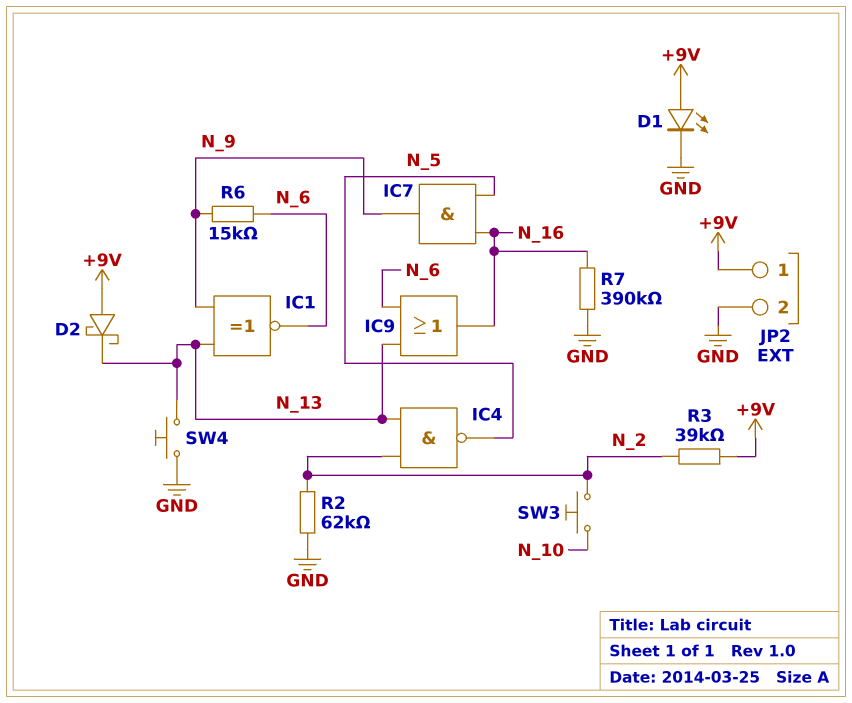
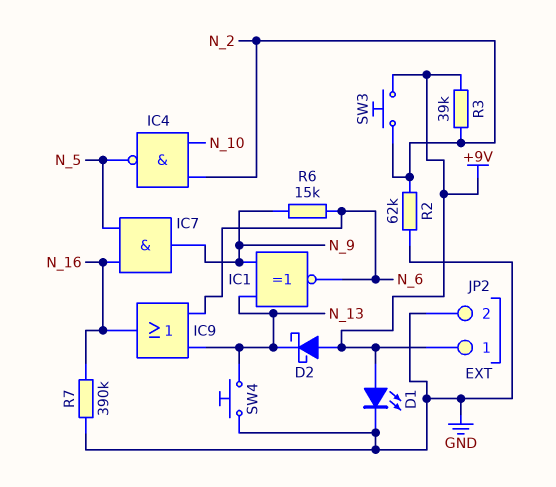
IC4: NAND (in N_2, in N_13, out N_5) -> NAND (in N_2, in N_10, out N_5)
SW3: button (N_2, N_10) -> button (+9V, N_2)

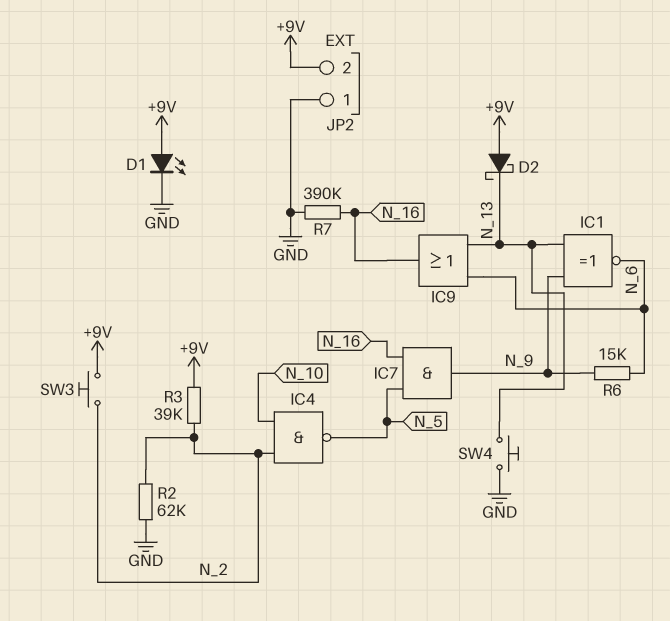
JP2 pin 1: +9V -> GND
JP2 pin 2: GND -> +9V

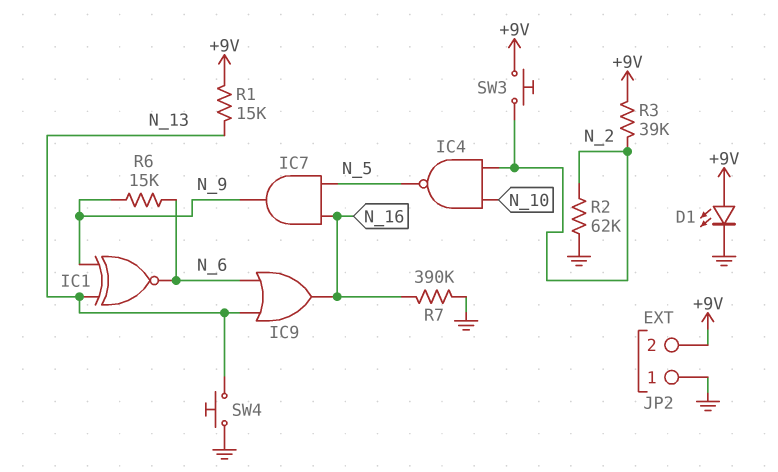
D2: schottky (A +9V, K N_13) -> none
R1: none -> 15k (+9V, N_13)

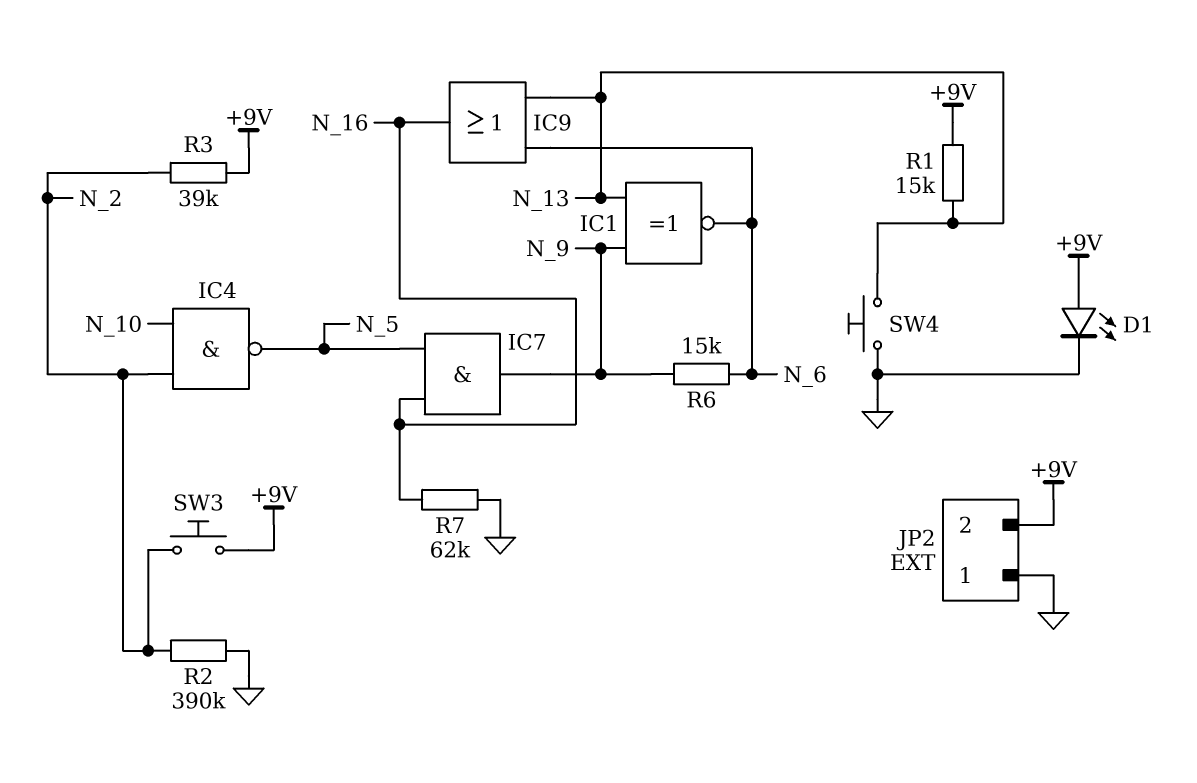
R2: 62k (GND, N_2) -> 390k (GND, N_2)
R7: 390k (GND, N_16) -> 62k (GND, N_16)

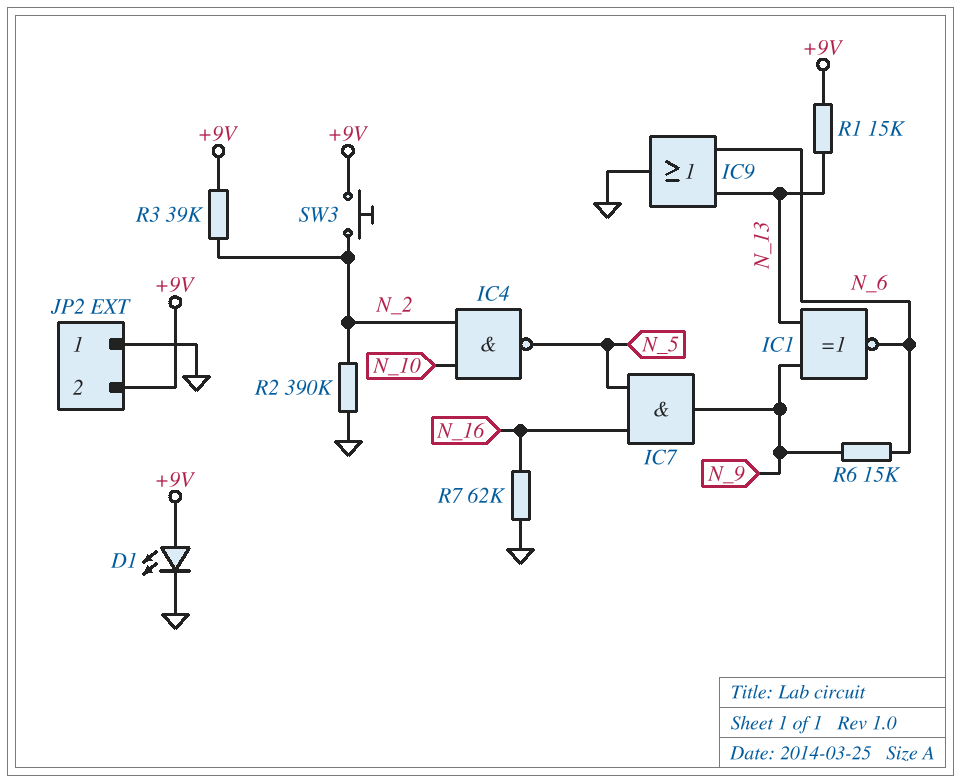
IC9: OR (in N_6, in N_13, out N_16) -> OR (in N_6, in N_13, out GND)
SW4: button (GND, N_13) -> none

